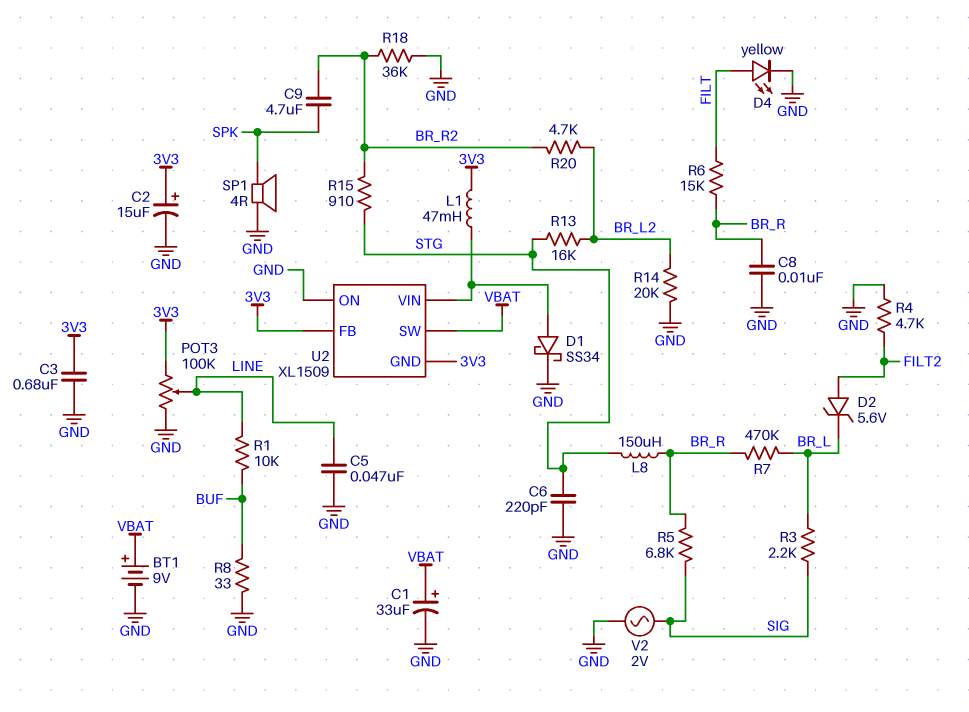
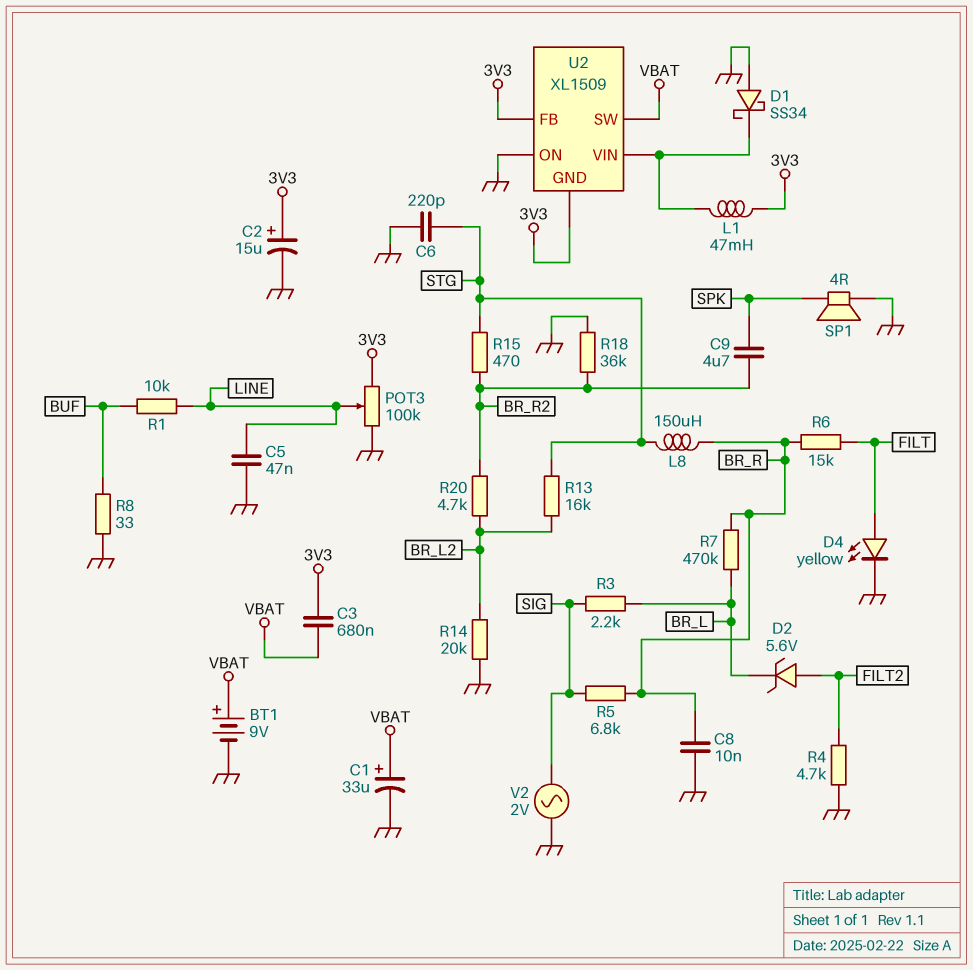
C3: 680nF (3V3, GND) -> 680nF (3V3, VBAT)
D1: schottky SS34 (A U2/VIN, K GND) -> schottky SS34 (A GND, K U2/VIN)
R15: 910 (BR_R2, STG) -> 470 (BR_R2, STG)

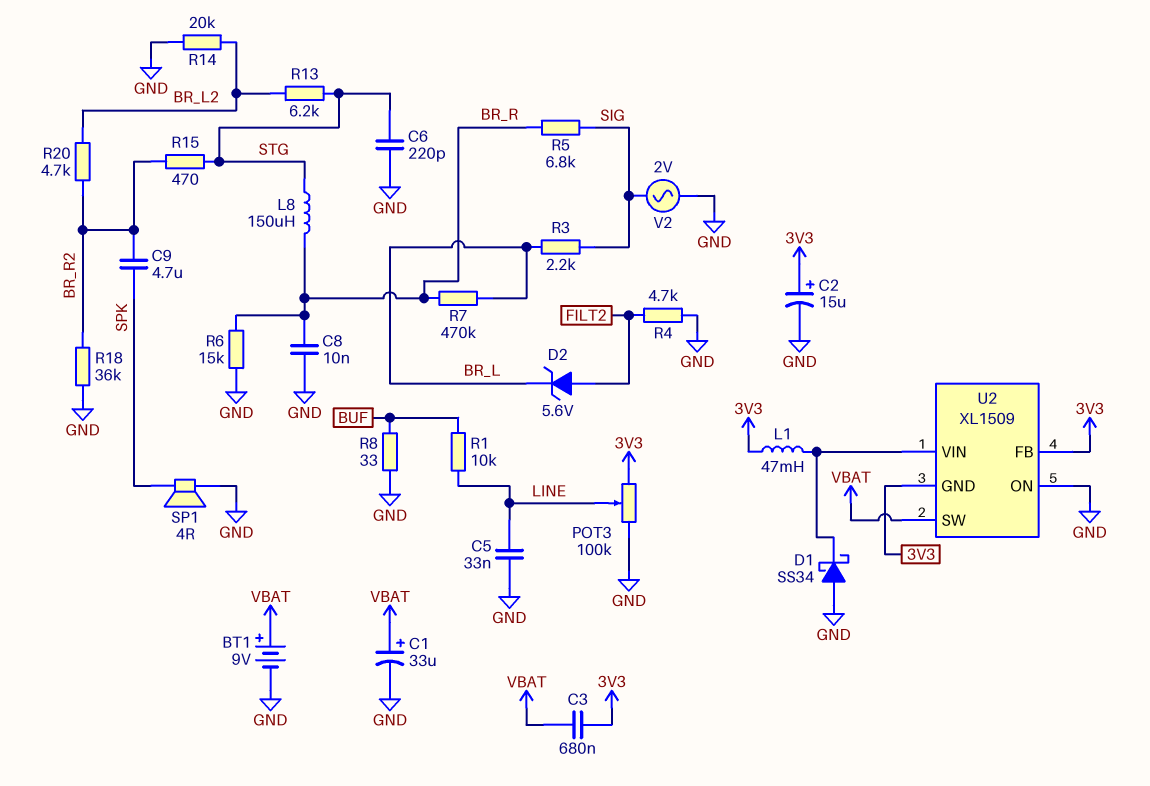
C5: 47nF (GND, LINE) -> 33nF (GND, LINE)
D4: LED yellow (A FILT, K GND) -> none
R6: 15k (BR_R, FILT) -> 15k (BR_R, GND)
R13: 16k (BR_L2, STG) -> 6.2k (BR_L2, STG)

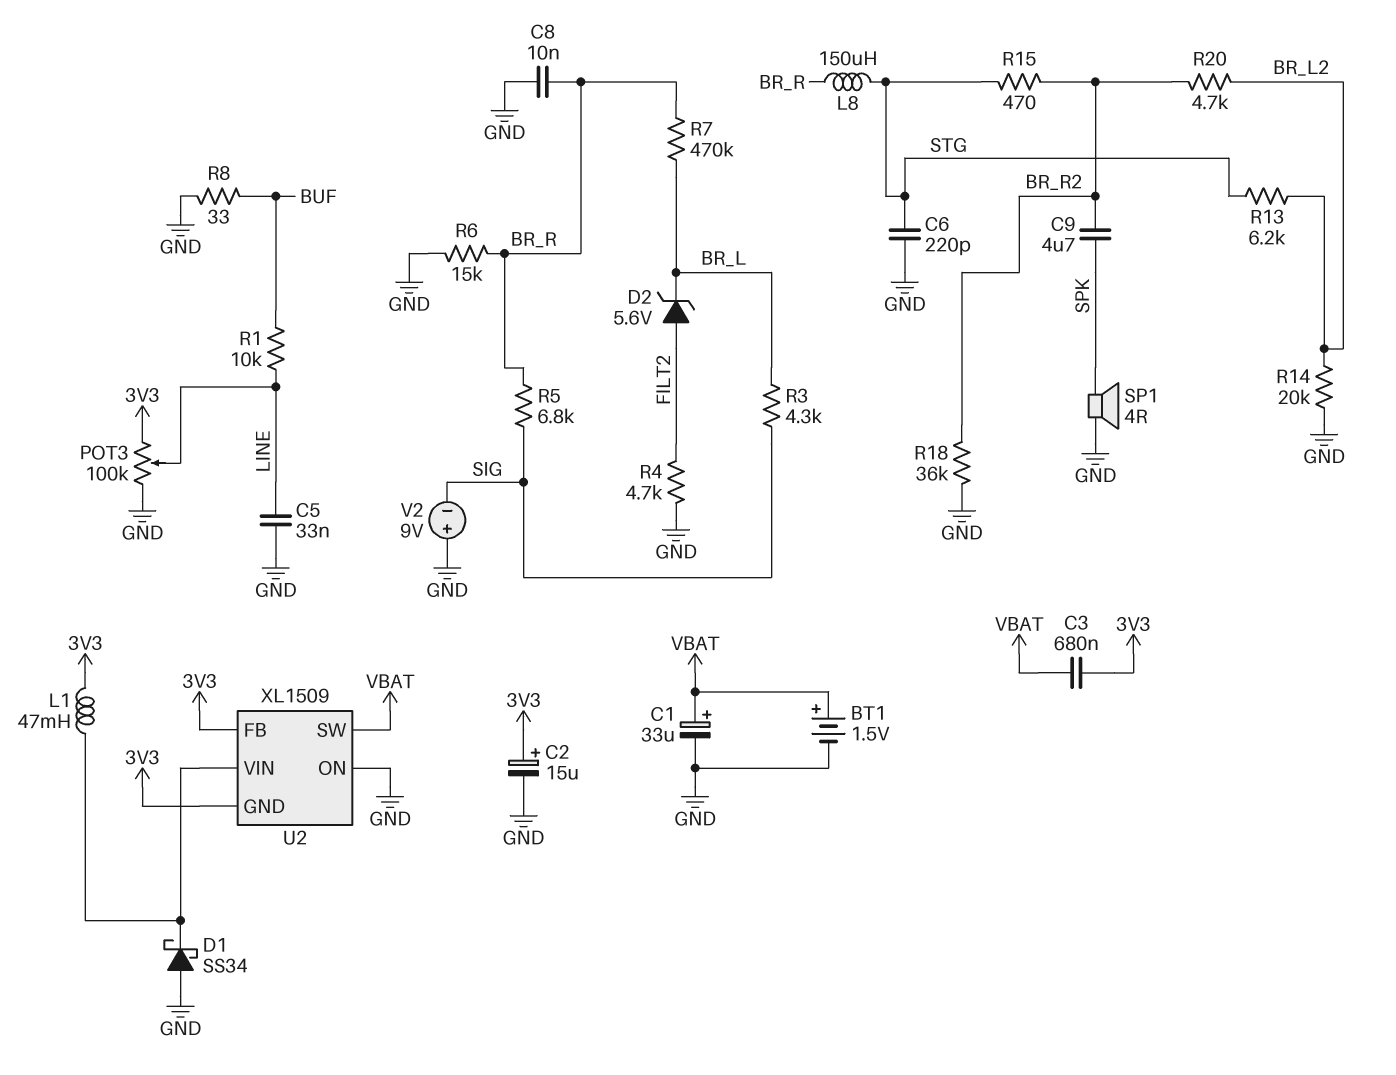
BT1: 9V (plus VBAT, minus GND) -> 1.5V (plus VBAT, minus GND)
R3: 2.2k (BR_L, SIG) -> 4.3k (BR_L, SIG)
V2: AC 2V (GND, SIG) -> 9V (plus GND, minus SIG)

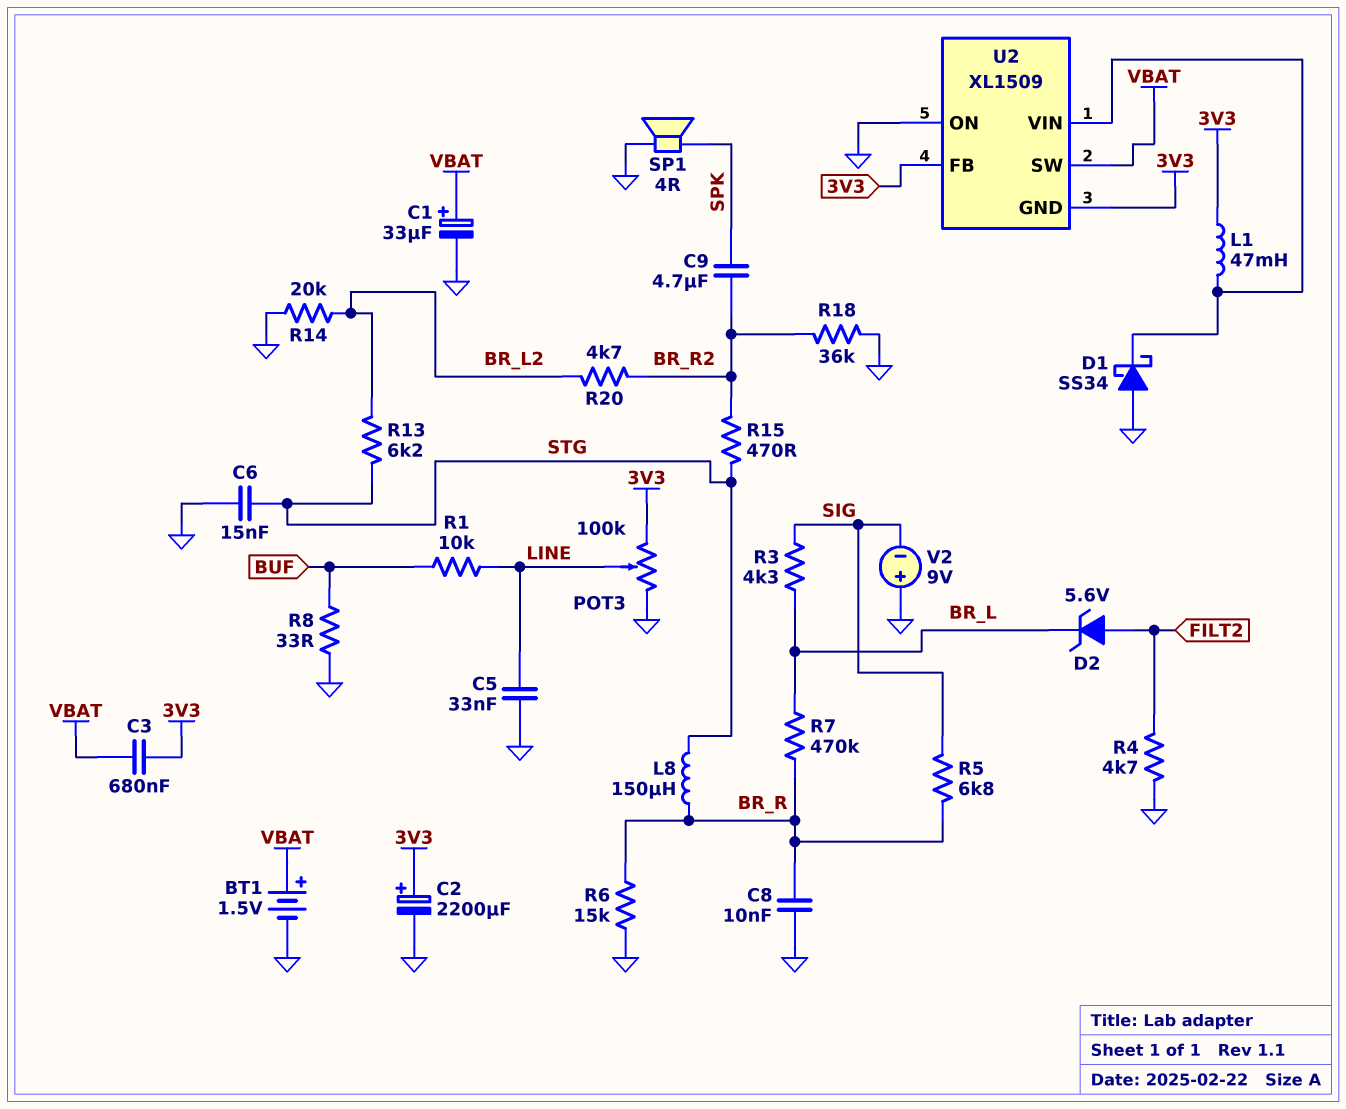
C2: 15uF (plus 3V3, minus GND) -> 2200uF (plus 3V3, minus GND)
C6: 220pF (GND, STG) -> 15nF (GND, STG)

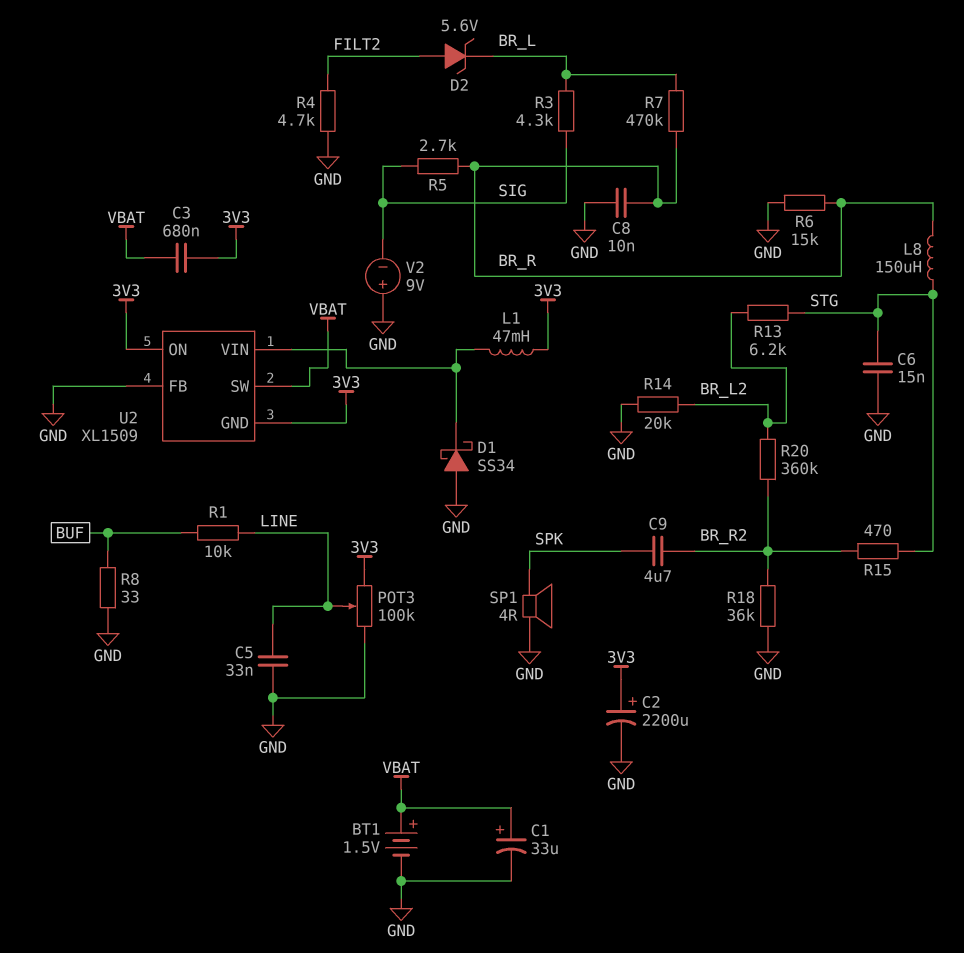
R5: 6.8k (BR_R, SIG) -> 2.7k (BR_R, SIG)
R20: 4.7k (BR_L2, BR_R2) -> 360k (BR_L2, BR_R2)
U2 pin FB: 3V3 -> GND
U2 pin ON: GND -> 3V3

